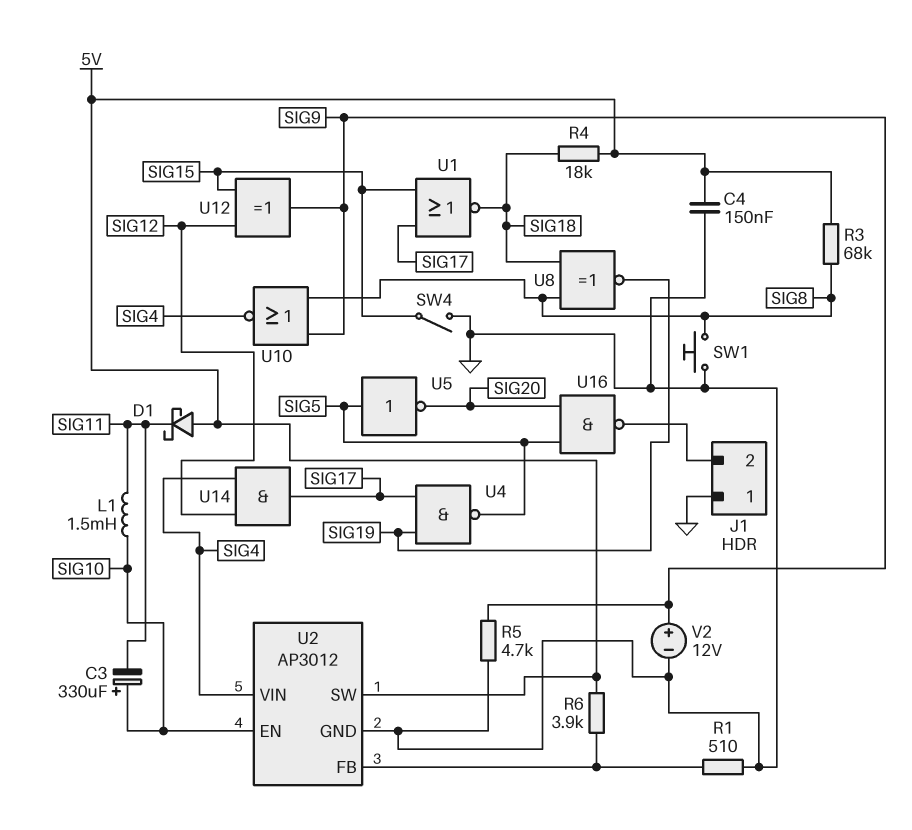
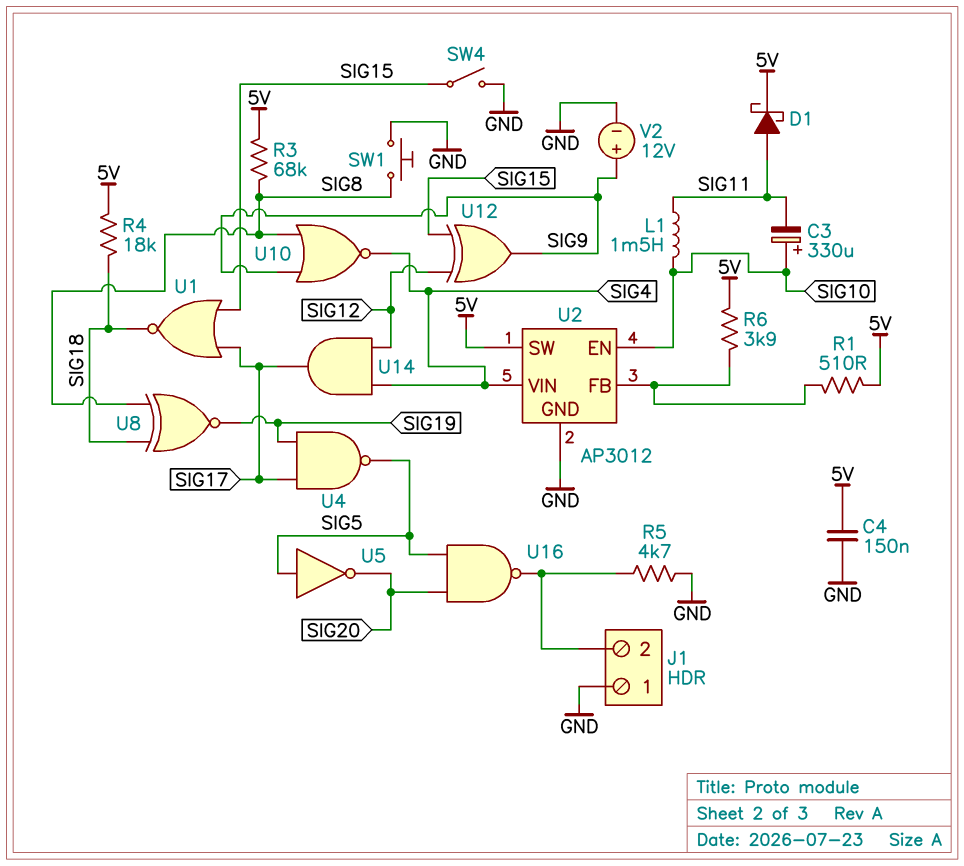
D1: schottky (A 5V, K SIG11) -> schottky (A SIG11, K 5V)
R1: 510 (GND, U2/FB) -> 510 (5V, U2/FB)
R5: 4.7k (GND, SIG9) -> 4.7k (GND, J1/2)

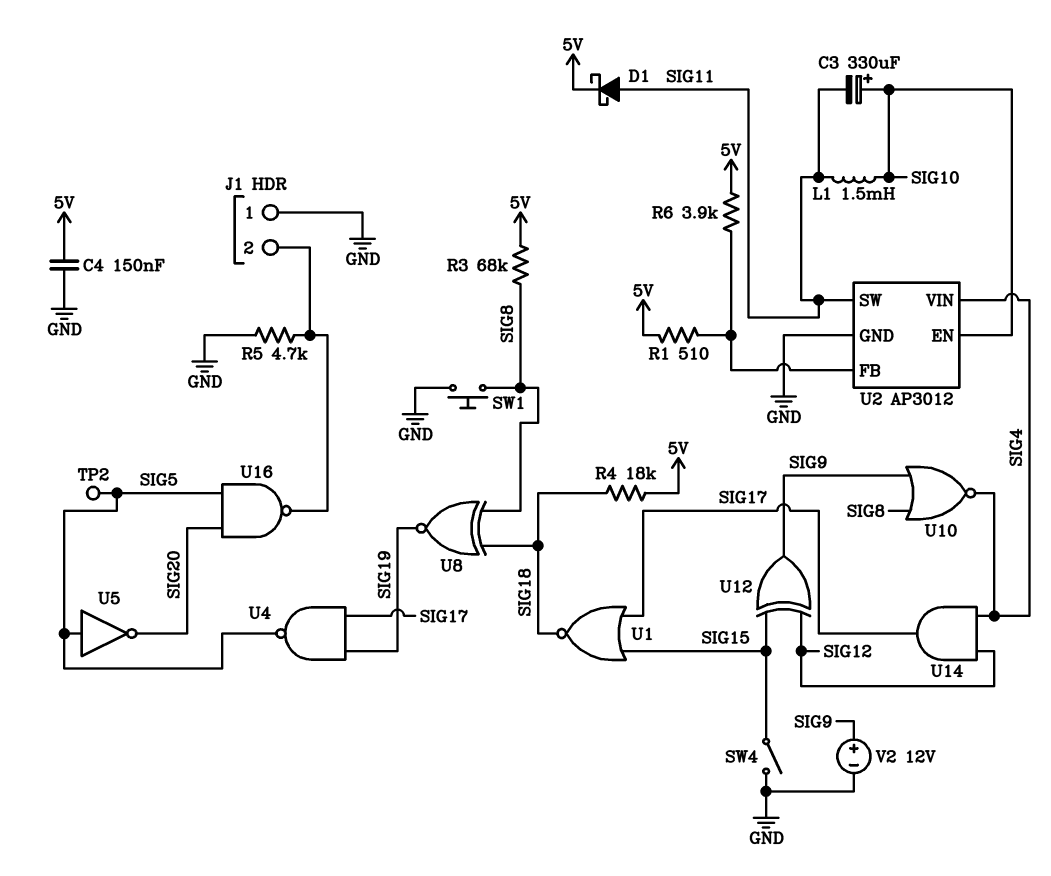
TP2: none -> test point (SIG5)
U2 pin SW: 5V -> SIG11

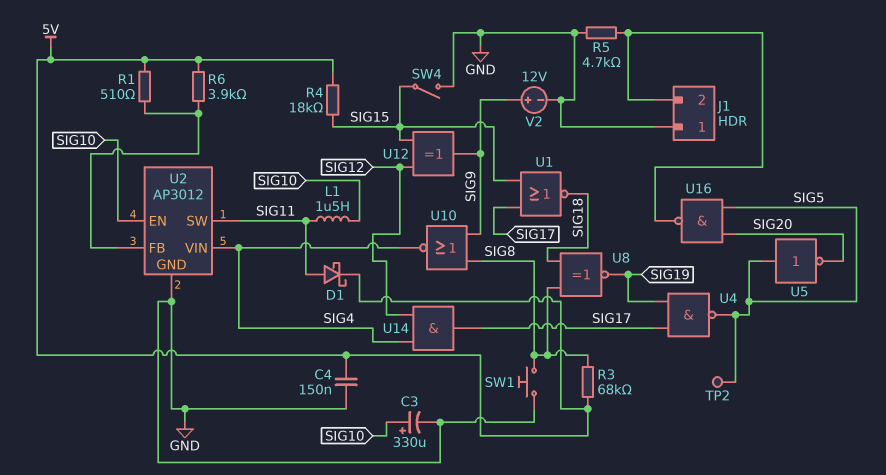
C3: 330uF (plus SIG10, minus SIG11) -> 330uF (plus SIG10, minus GND)
L1: 1.5mH (SIG10, SIG11) -> 1.5uH (SIG10, SIG11)
R4: 18k (5V, SIG18) -> 18k (5V, SIG15)

